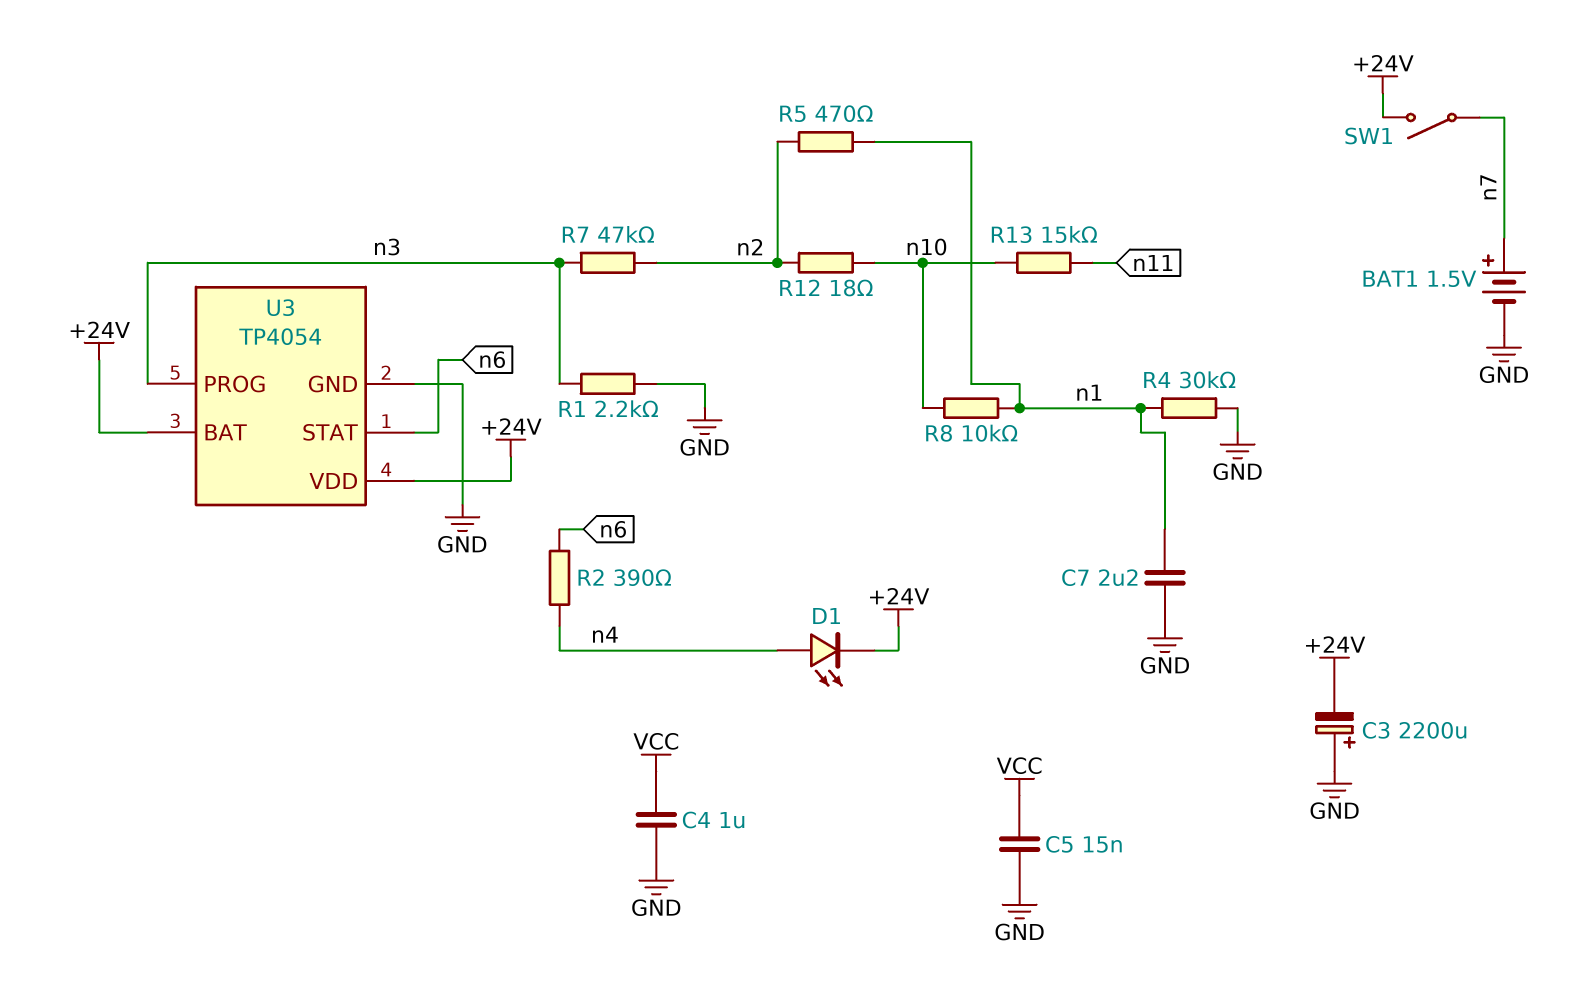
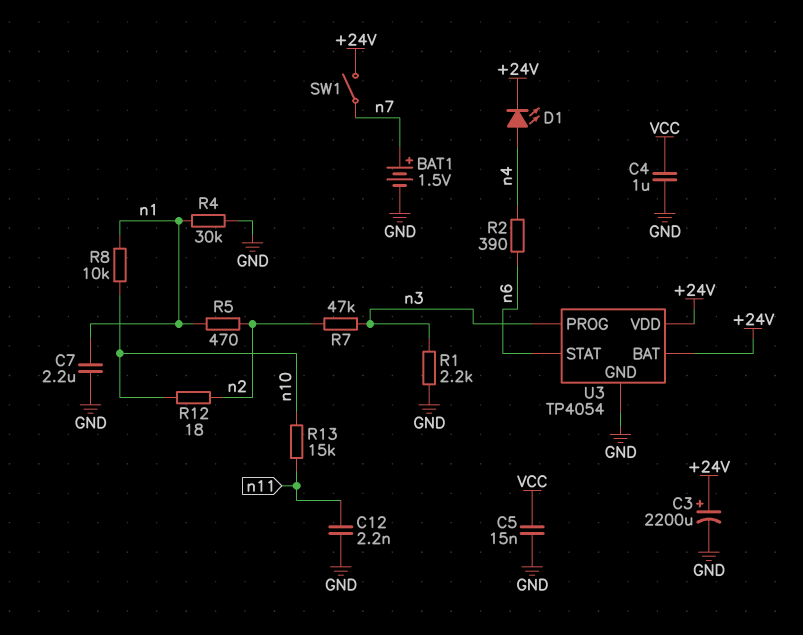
C3: 2200uF (plus GND, minus +24V) -> 2200uF (plus +24V, minus GND)
C12: none -> 2.2nF (GND, n11)

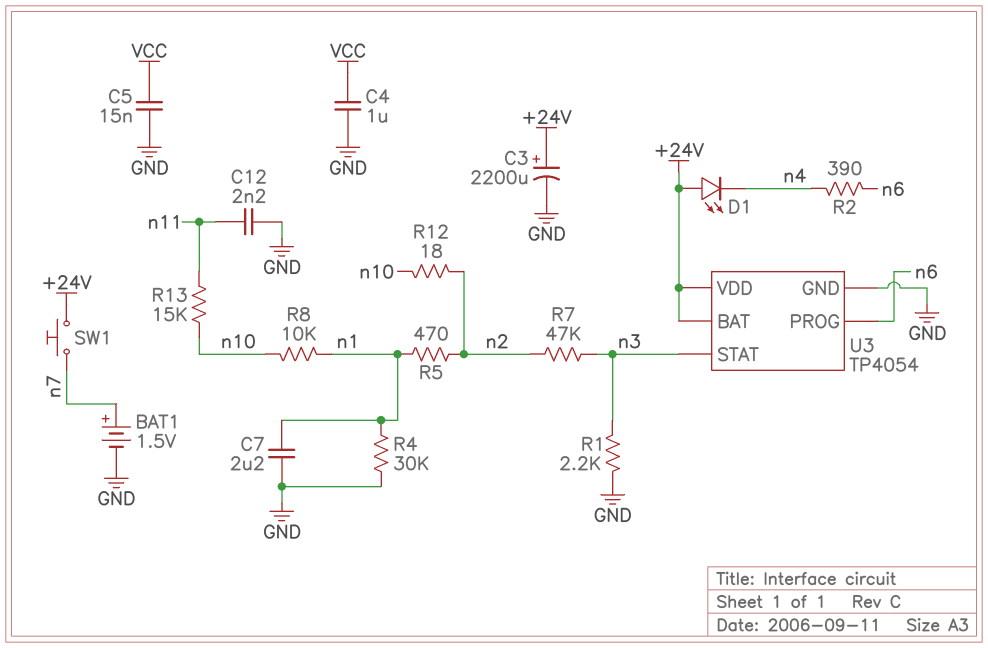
D1: LED (A n4, K +24V) -> LED (A +24V, K n4)
SW1: switch (+24V, n7) -> button (+24V, n7)
U3 pin PROG: n3 -> n6
U3 pin STAT: n6 -> n3

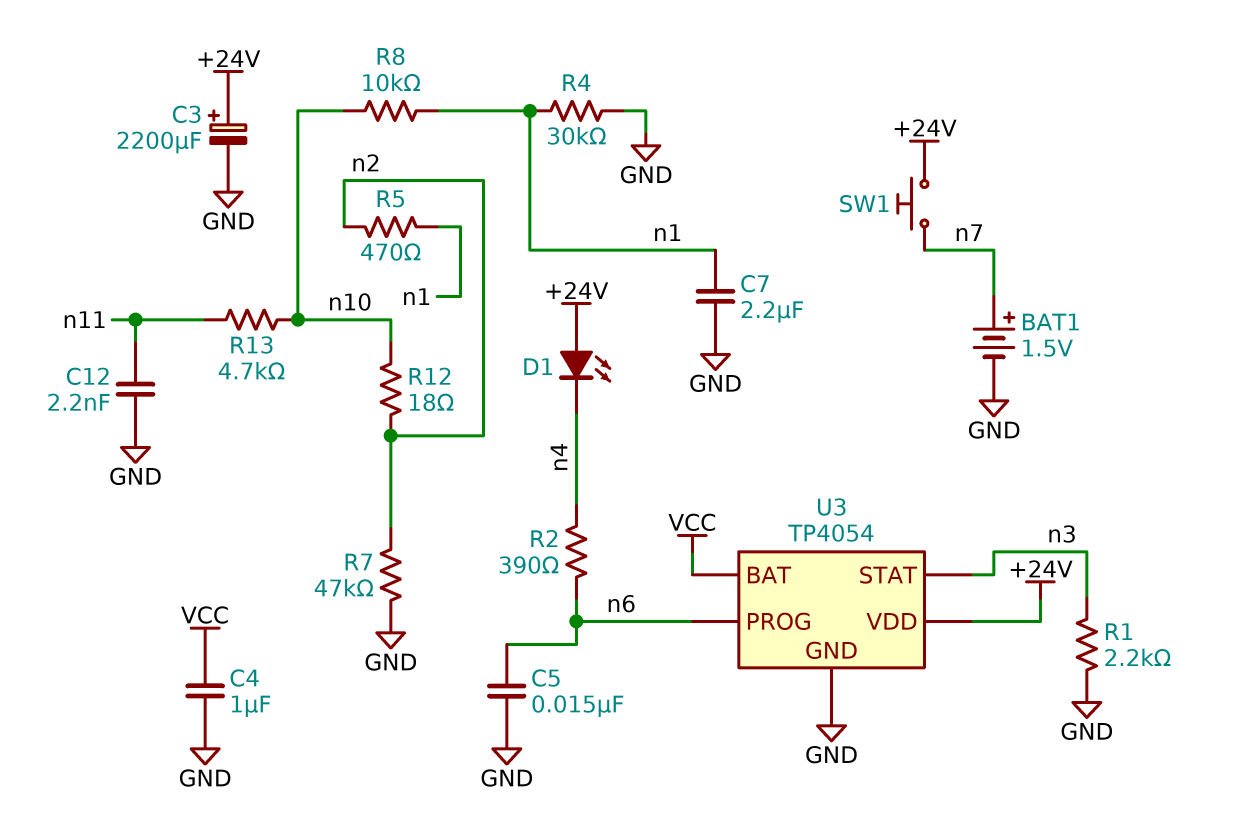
C5: 15nF (GND, VCC) -> 15nF (GND, n6)
R7: 47k (n2, n3) -> 47k (GND, n2)
R13: 15k (n10, n11) -> 4.7k (n10, n11)
U3 pin BAT: +24V -> VCC

